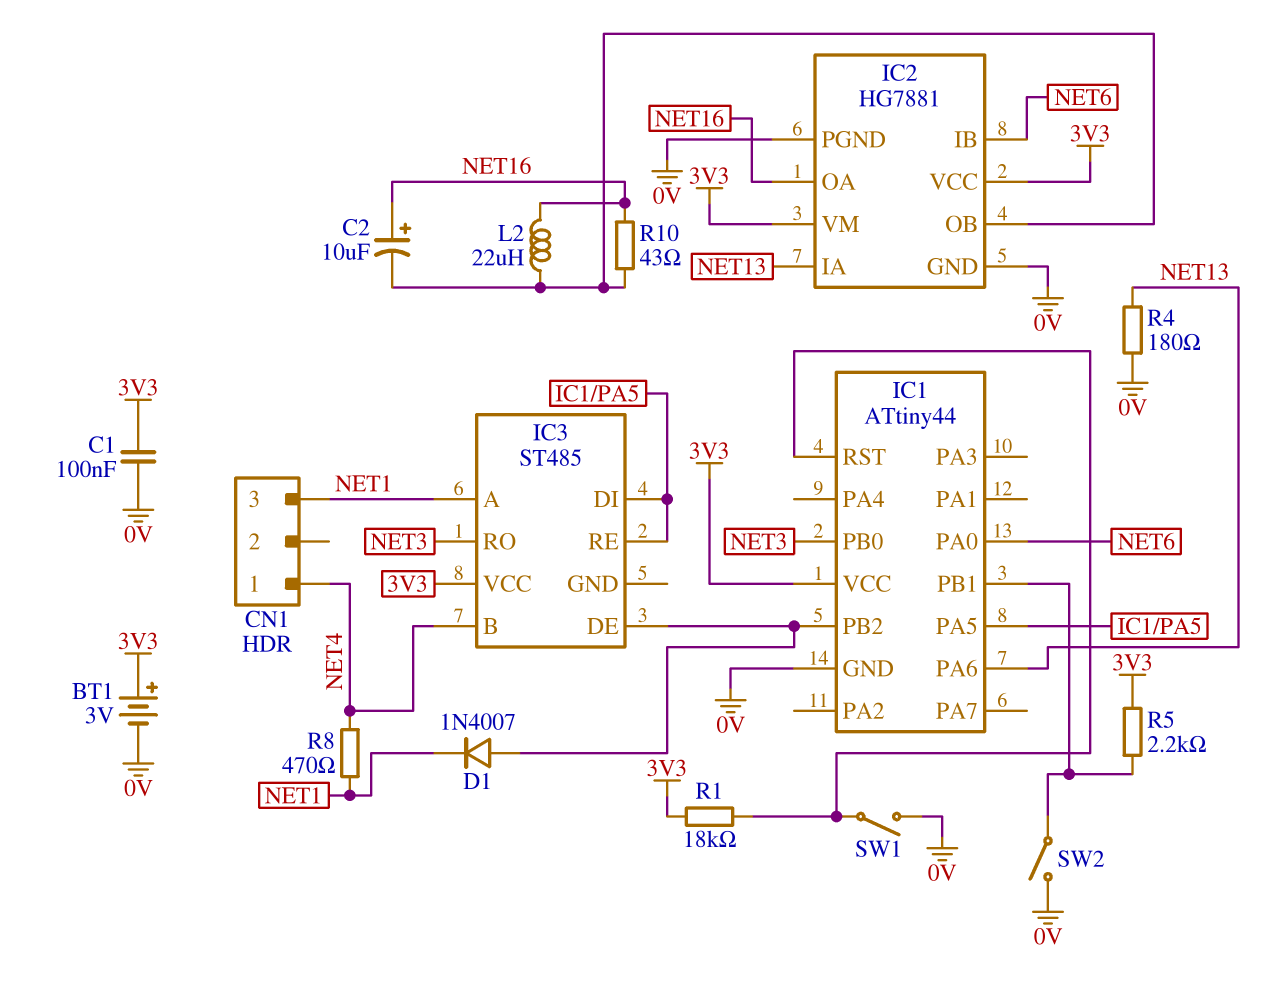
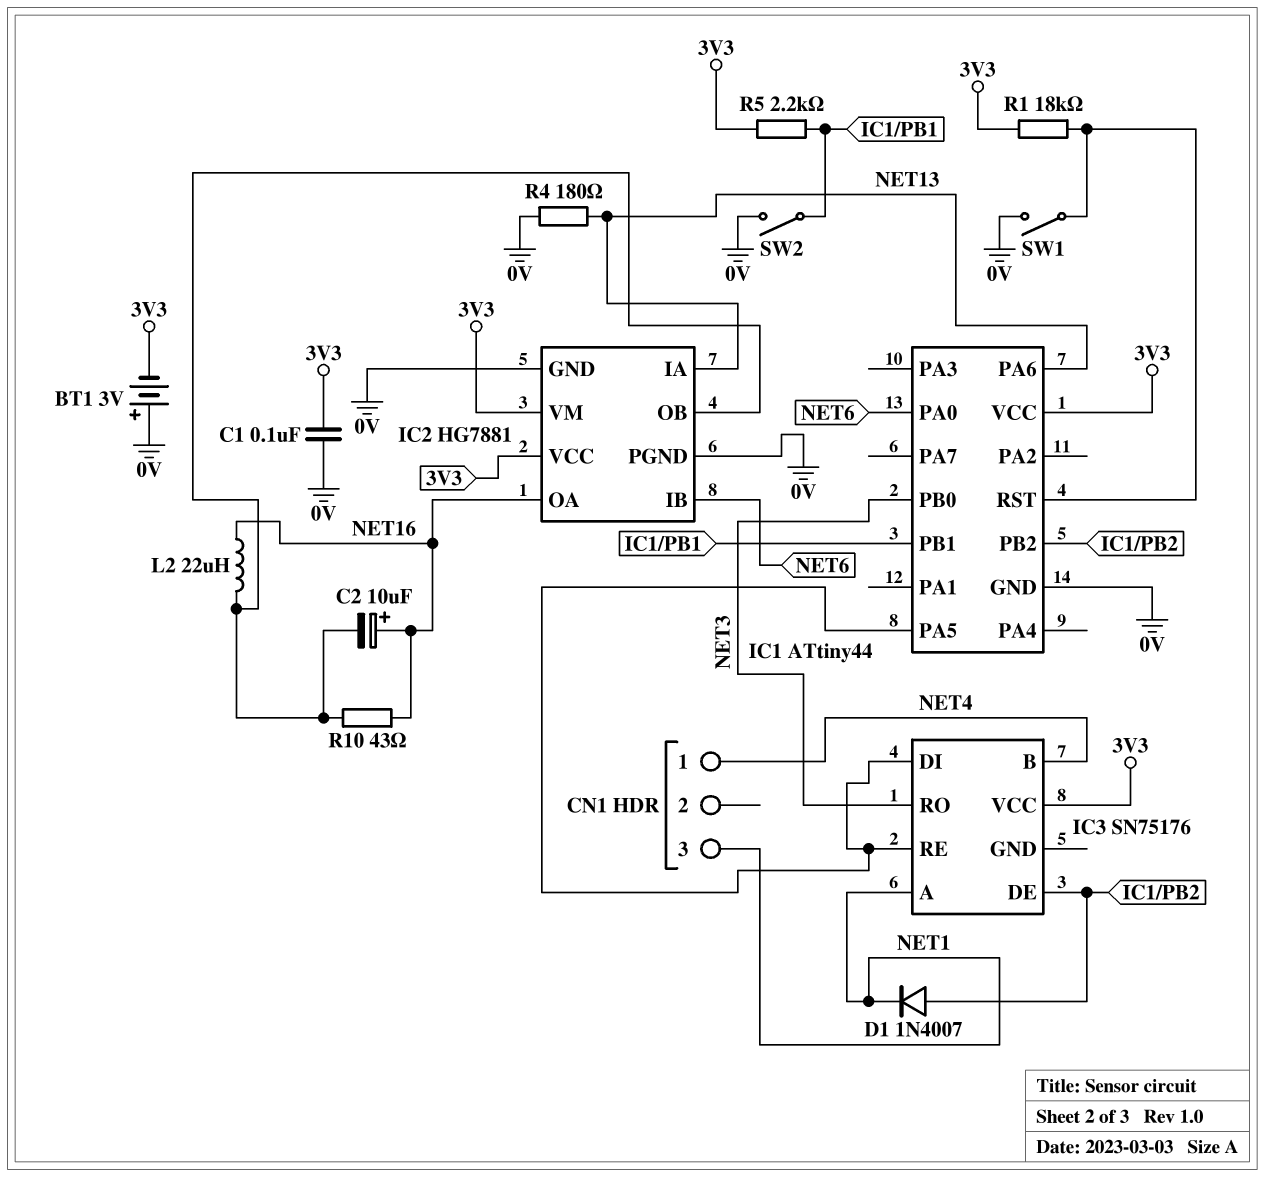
BT1: 3V (plus 3V3, minus 0V) -> 3V (plus 0V, minus 3V3)
IC3: ST485 -> SN75176
R8: 470 (NET1, NET4) -> none

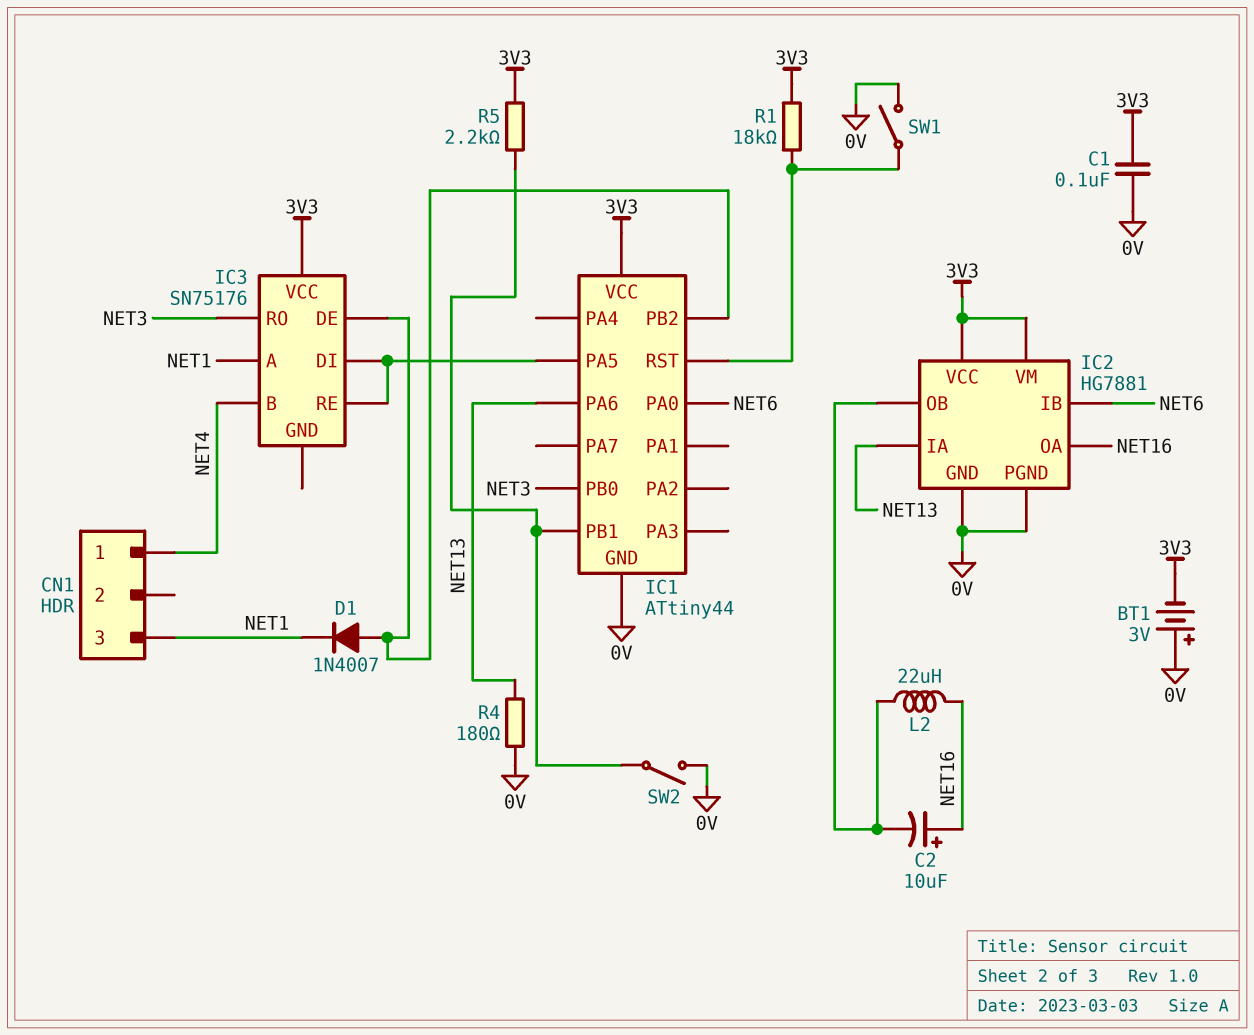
R10: 43 (IC2/OB, NET16) -> none

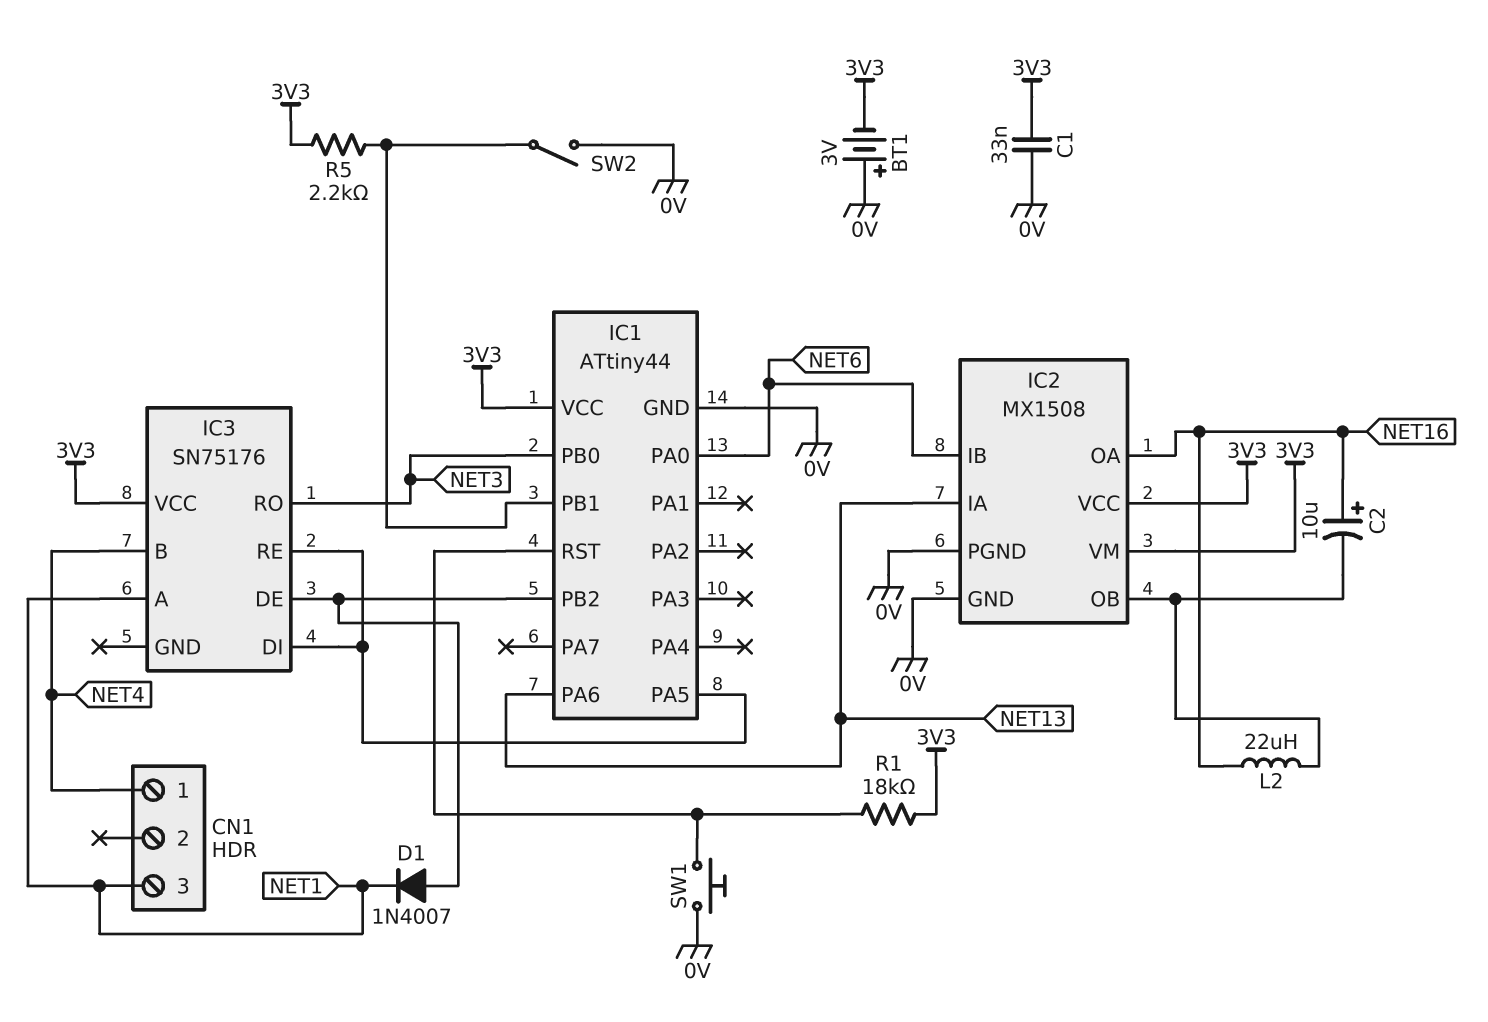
C1: 100nF (0V, 3V3) -> 33nF (0V, 3V3)
IC2: HG7881 -> MX1508
R4: 180 (0V, NET13) -> none
SW1: switch (0V, IC1/RST) -> button (0V, IC1/RST)

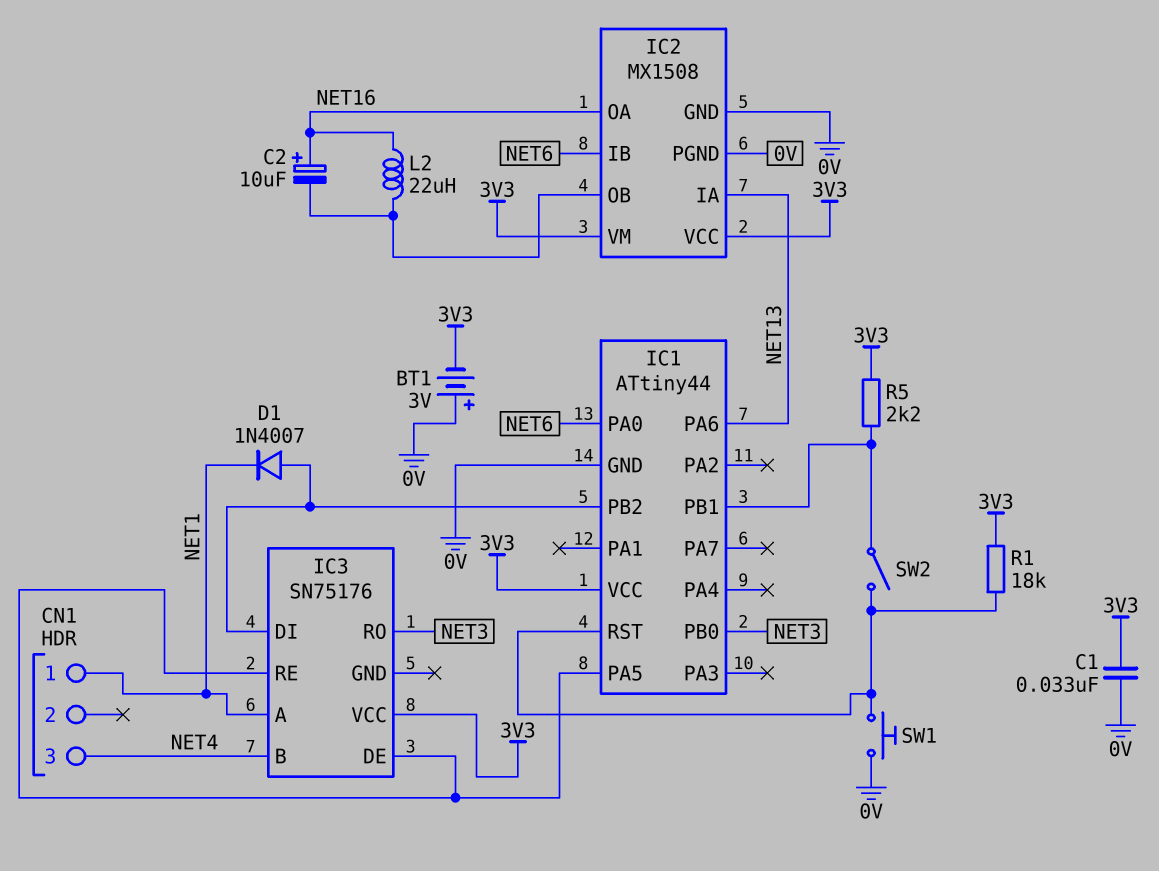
CN1 pin 1: NET4 -> NET1
CN1 pin 3: NET1 -> NET4
IC3 pin DE: IC1/PB2 -> IC1/PA5
IC3 pin DI: IC1/PA5 -> IC1/PB2
SW2: switch (0V, IC1/PB1) -> switch (IC1/PB1, IC1/RST)

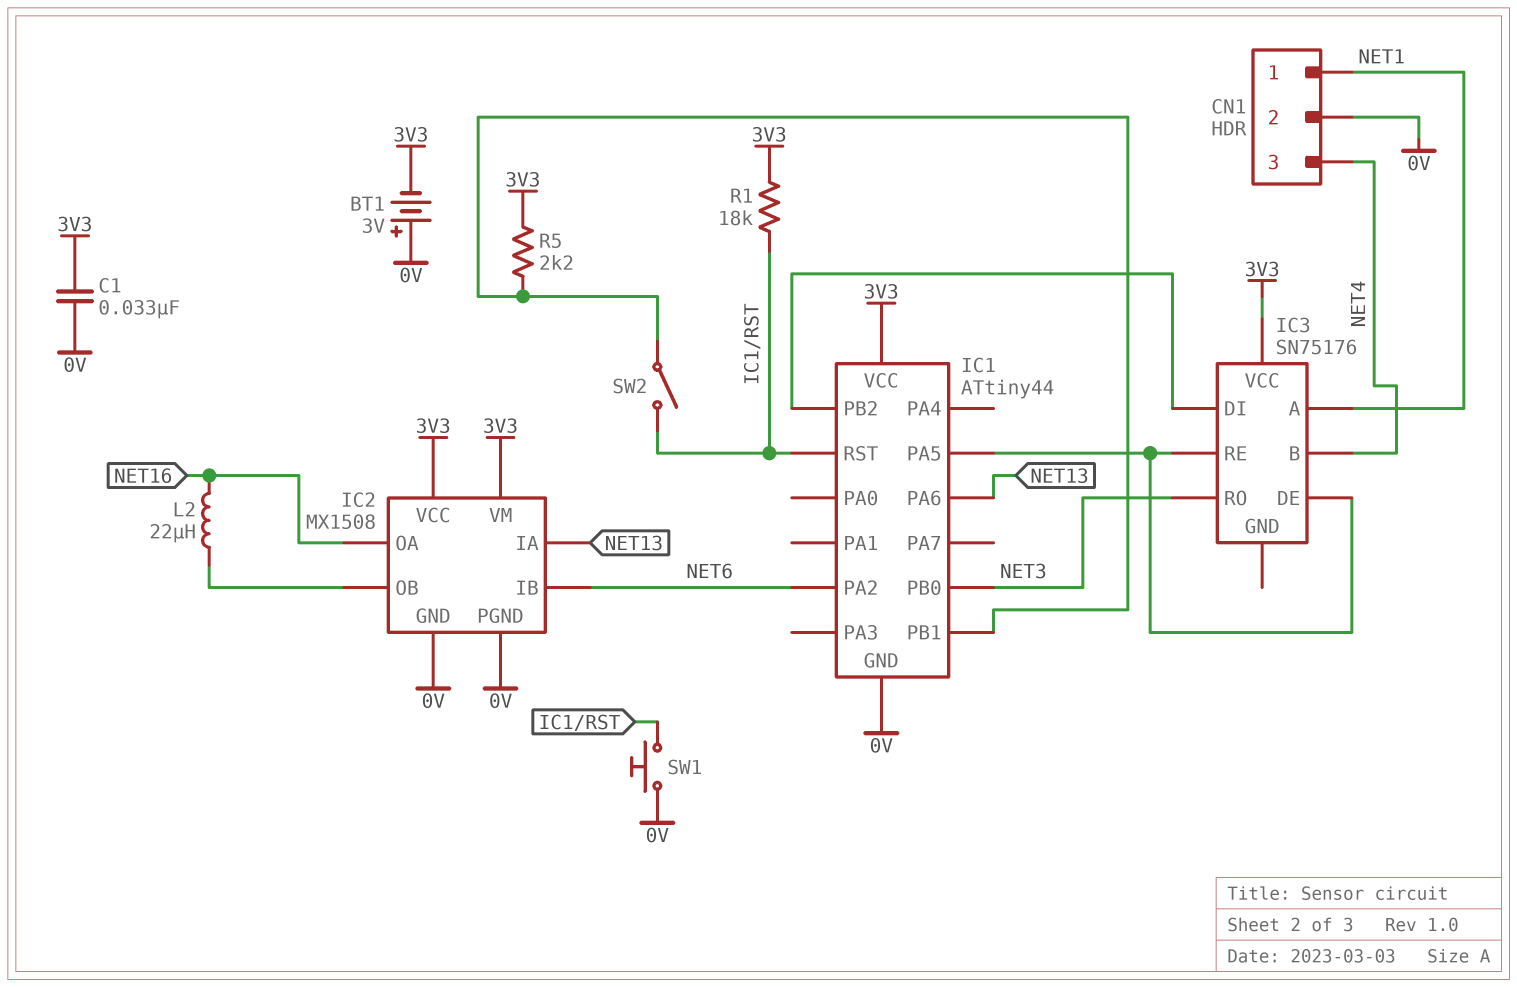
C2: 10uF (plus NET16, minus IC2/OB) -> none
CN1 pin 2: none -> 0V
D1: diode 1N4007 (A IC1/PB2, K NET1) -> none
IC1 pin PA0: NET6 -> none
IC1 pin PA2: none -> NET6

